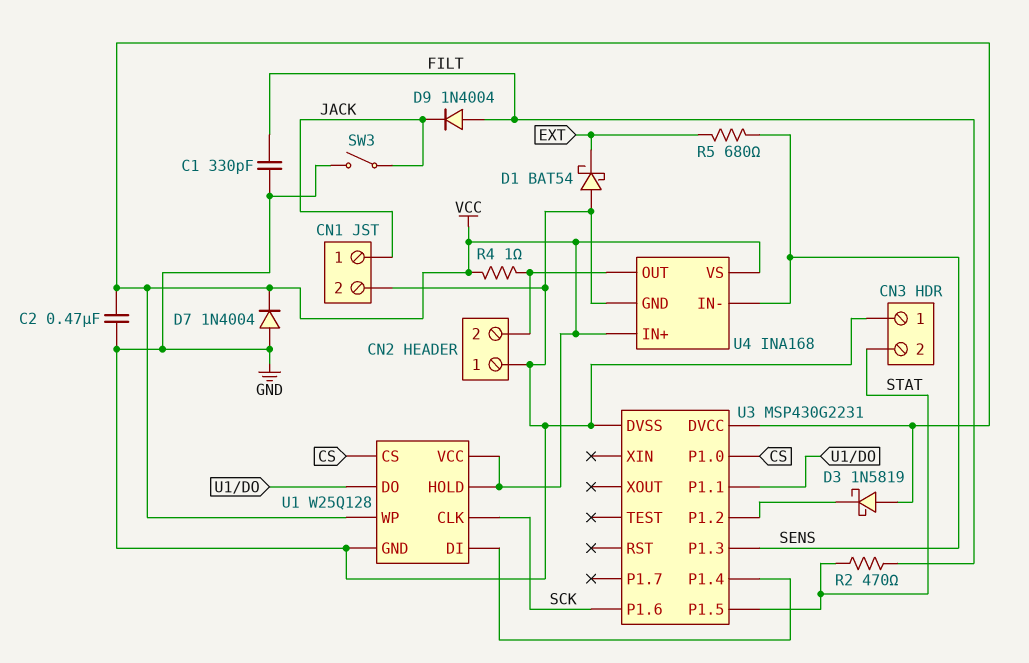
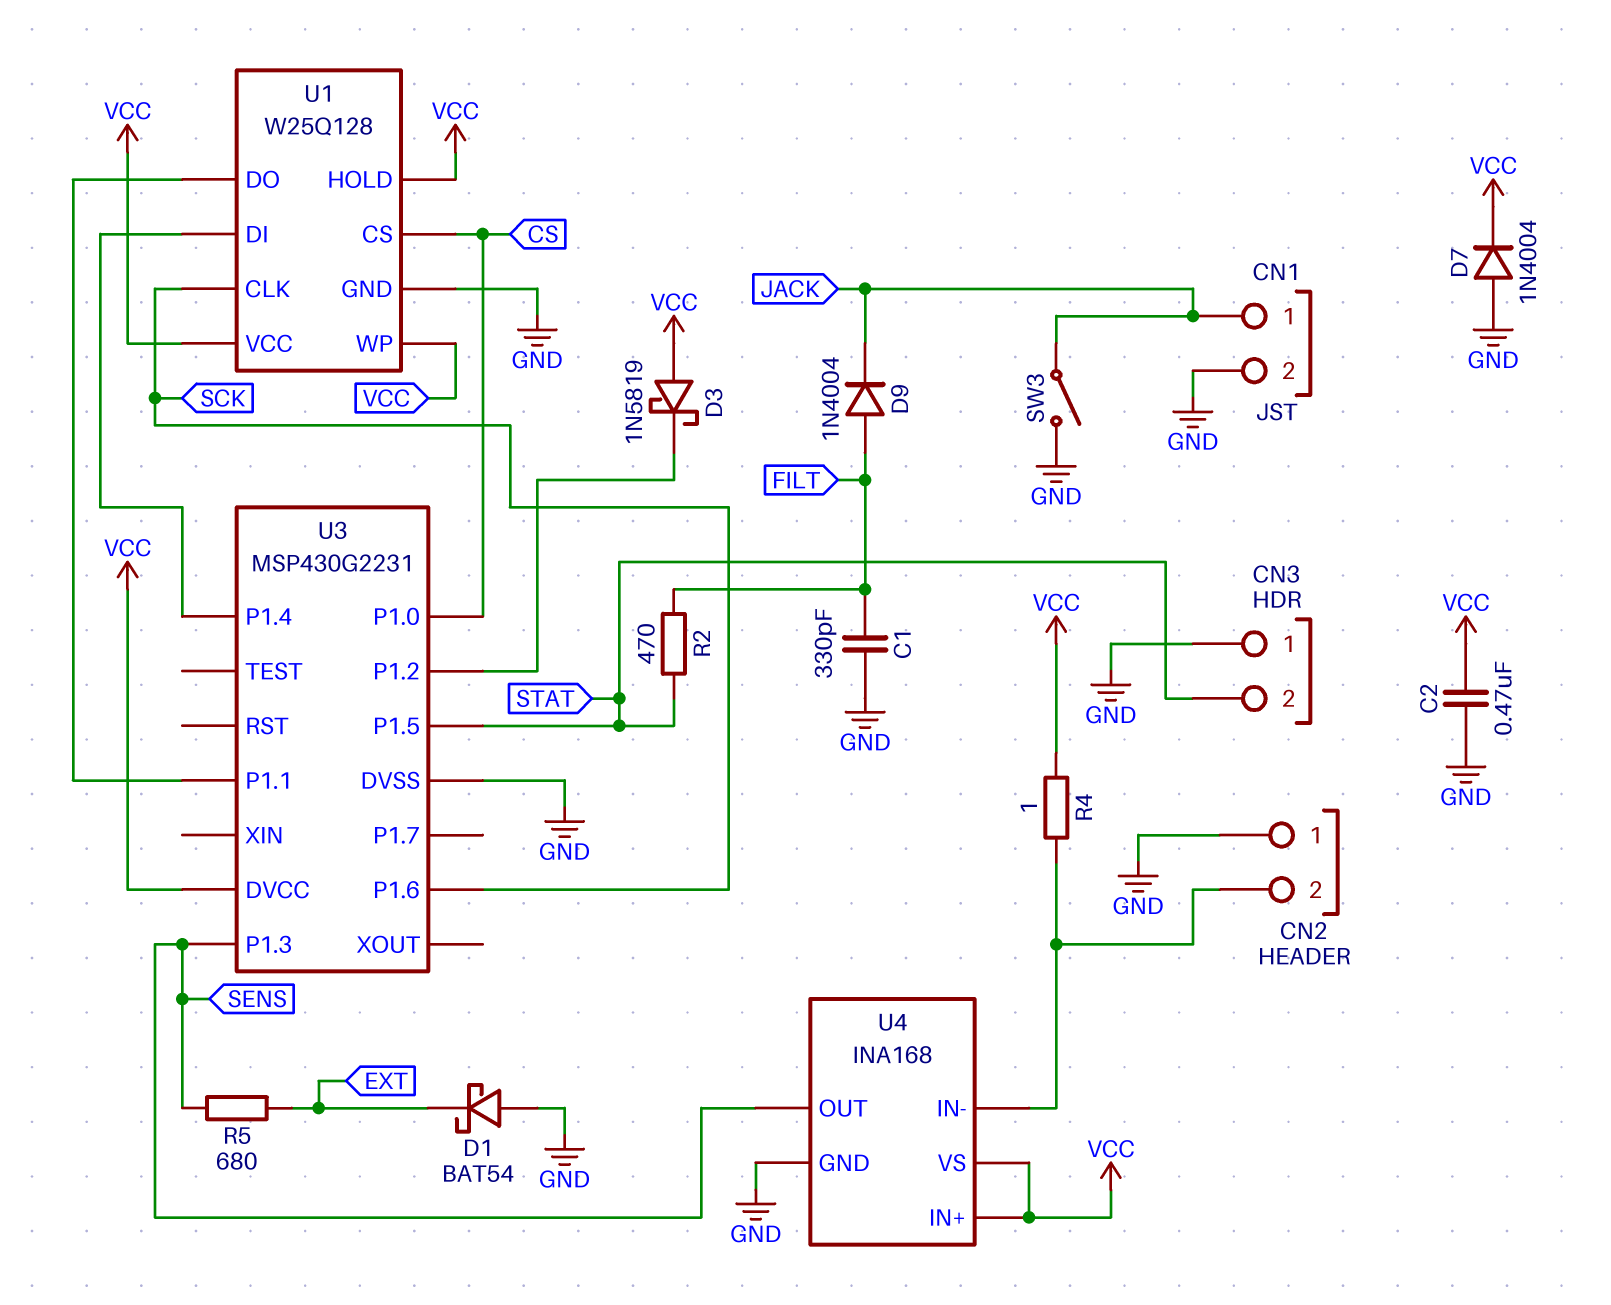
U4 pin IN-: SENS -> CN2/2
U4 pin OUT: CN2/2 -> SENS

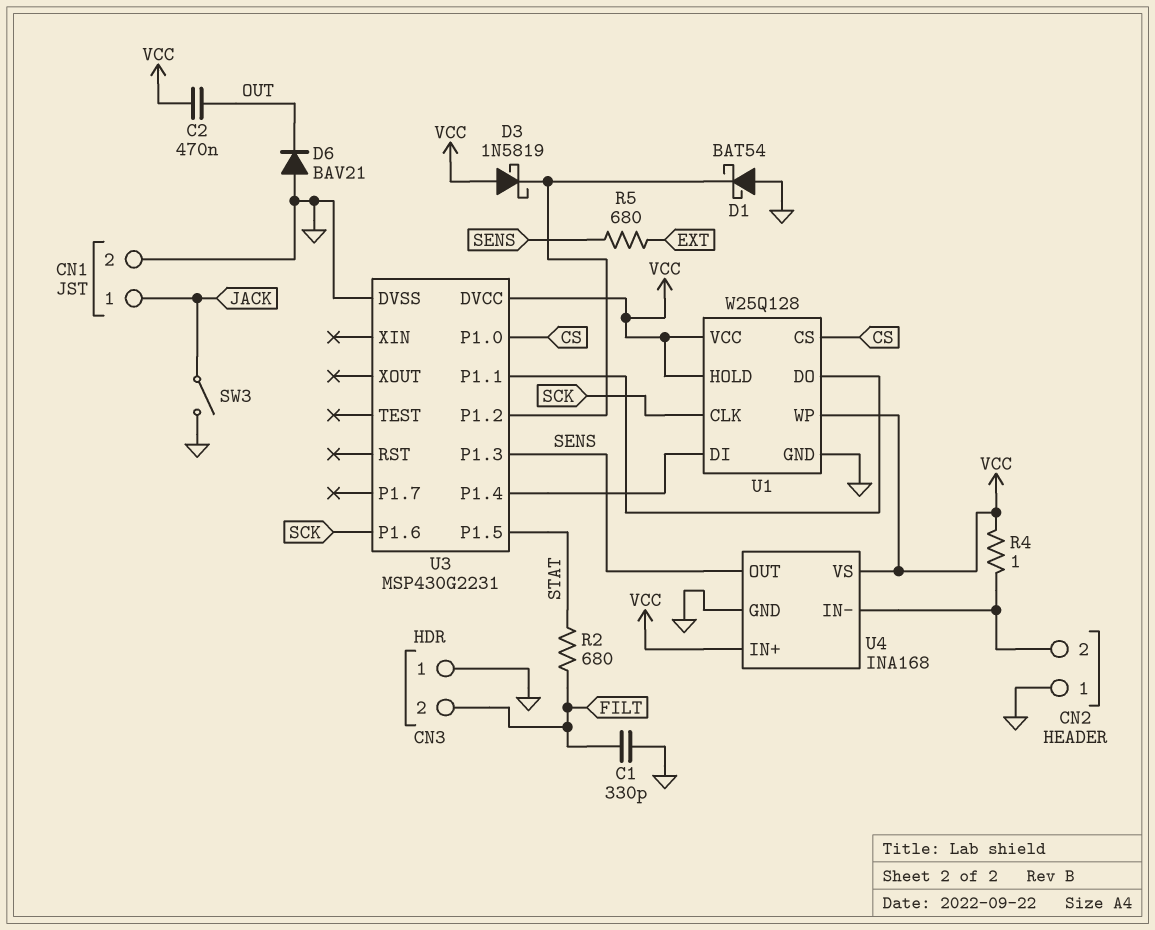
C2: 470nF (GND, VCC) -> 470nF (OUT, VCC)
CN3 pin 2: STAT -> FILT
D1: schottky BAT54 (A GND, K EXT) -> schottky BAT54 (A GND, K U3/P1.2)
D6: none -> diode BAV21 (A GND, K OUT)
D7: diode 1N4004 (A GND, K VCC) -> none
D9: diode 1N4004 (A FILT, K JACK) -> none
R2: 470 (FILT, STAT) -> 680 (FILT, STAT)

